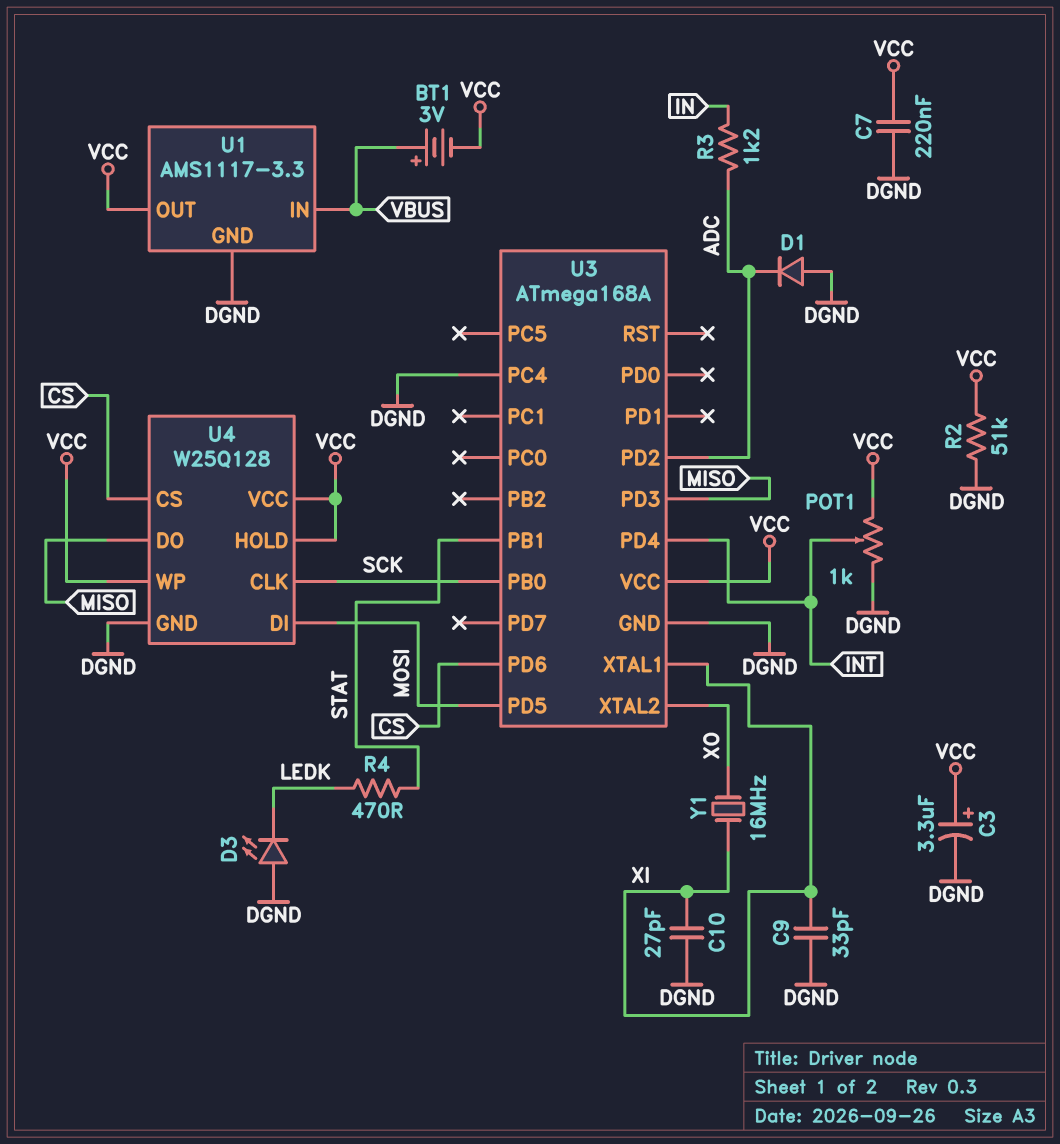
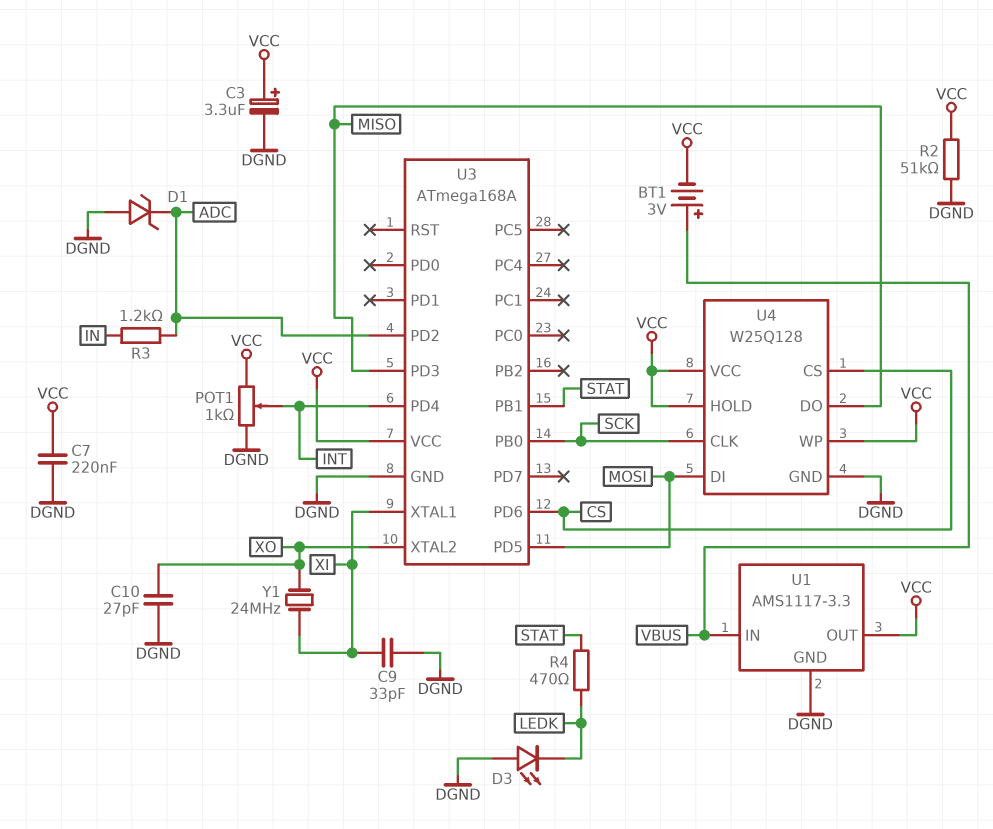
C10: 27pF (DGND, XI) -> 27pF (DGND, XO)
D1: diode (A DGND, K ADC) -> zener (A DGND, K ADC)
U3 pin PC4: DGND -> none
Y1: 16MHz (XI, XO) -> 24MHz (XI, XO)

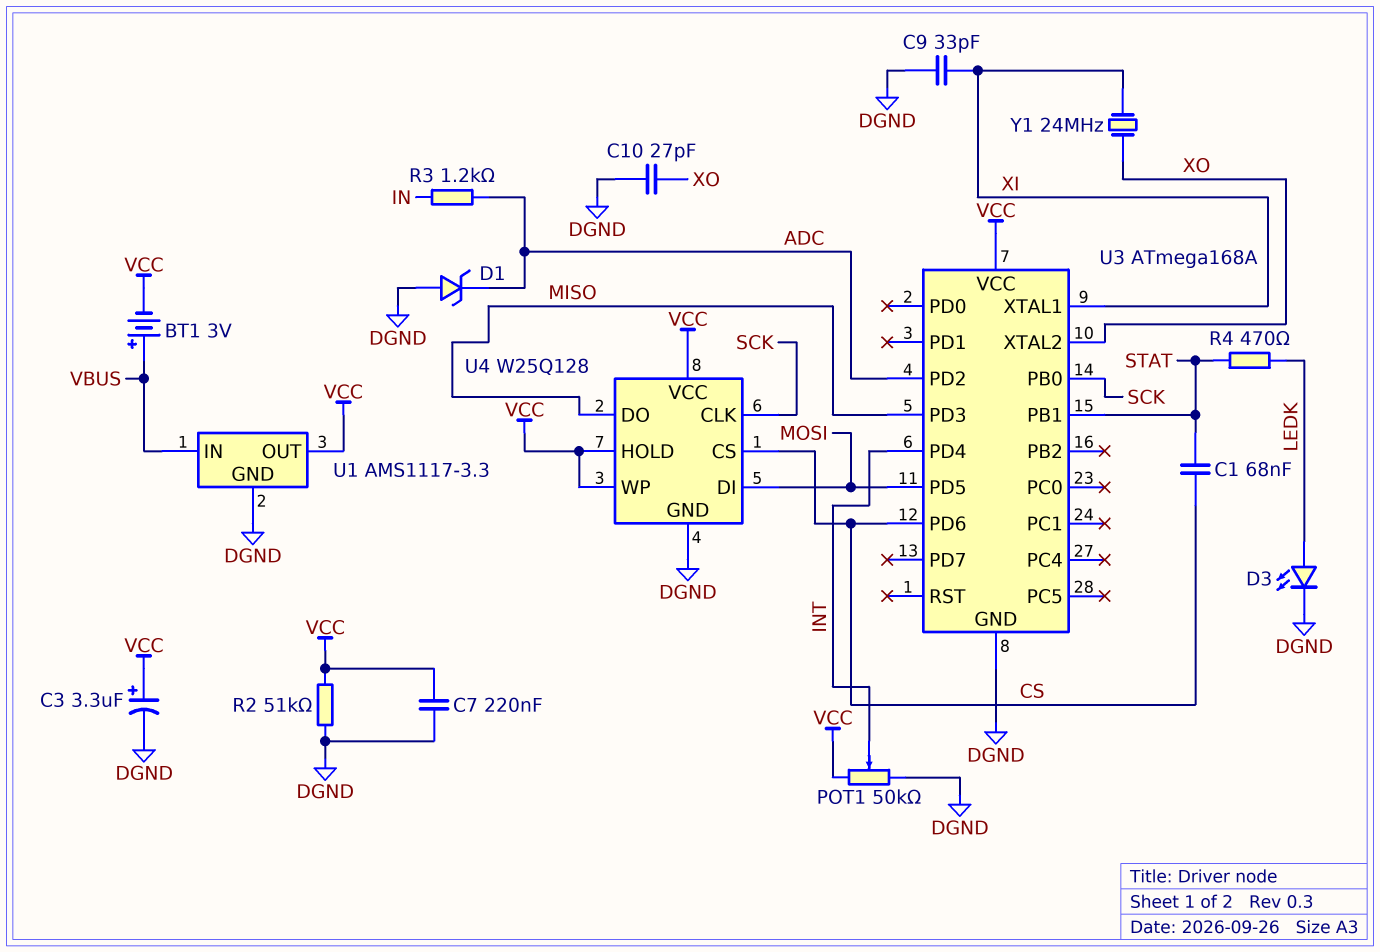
C1: none -> 68nF (CS, STAT)
D3: LED (A DGND, K LEDK) -> LED (A LEDK, K DGND)
POT1: 1k (DGND, VCC, wiper INT) -> 50k (DGND, VCC, wiper INT)

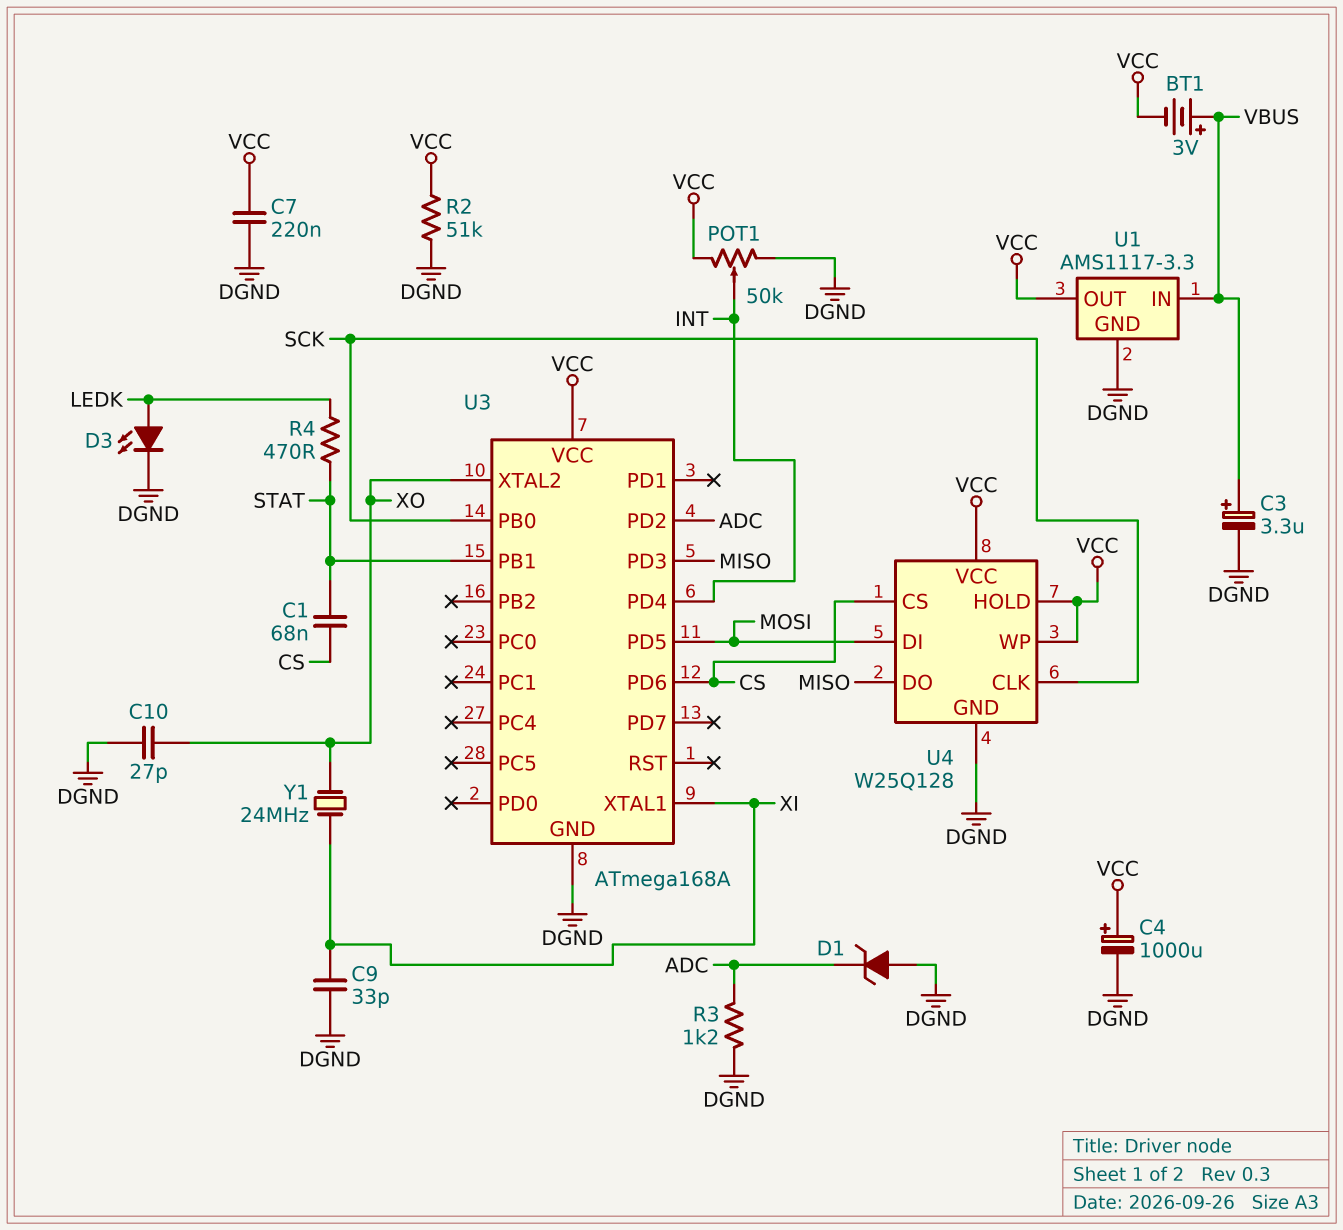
C3: 3.3uF (plus VCC, minus DGND) -> 3.3uF (plus VBUS, minus DGND)
C4: none -> 1000uF (plus VCC, minus DGND)
R3: 1.2k (ADC, IN) -> 1.2k (ADC, DGND)

